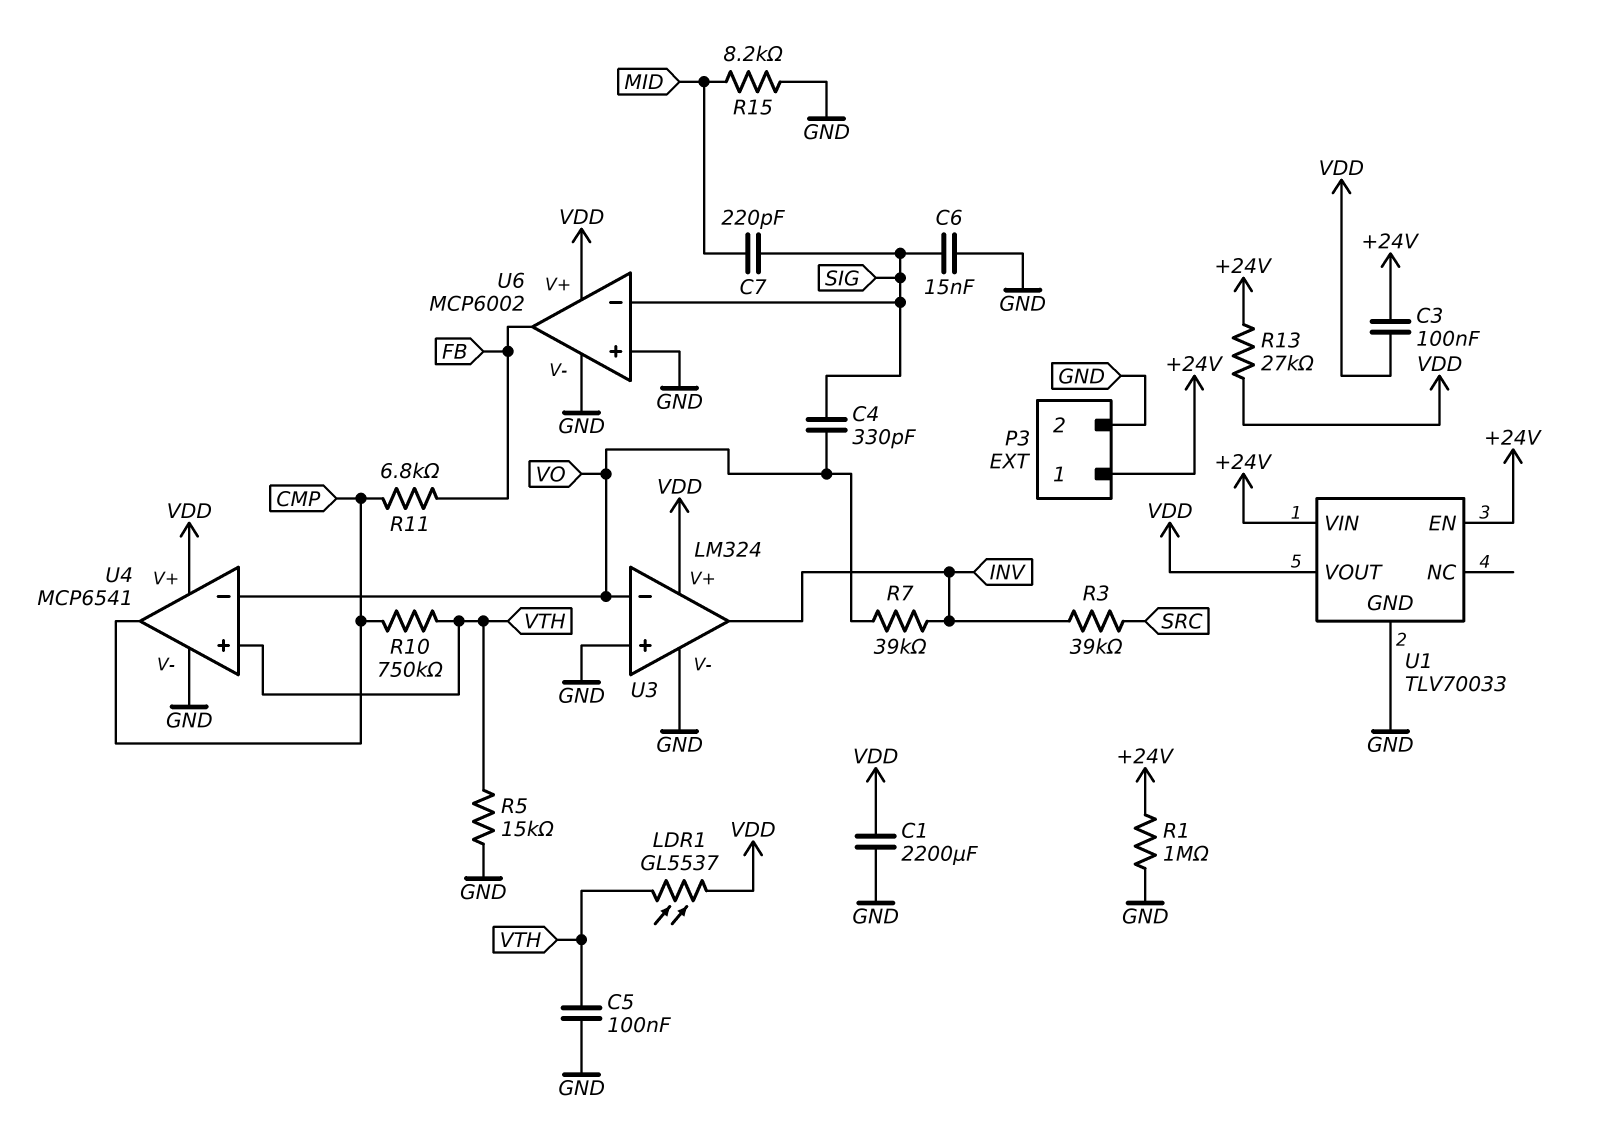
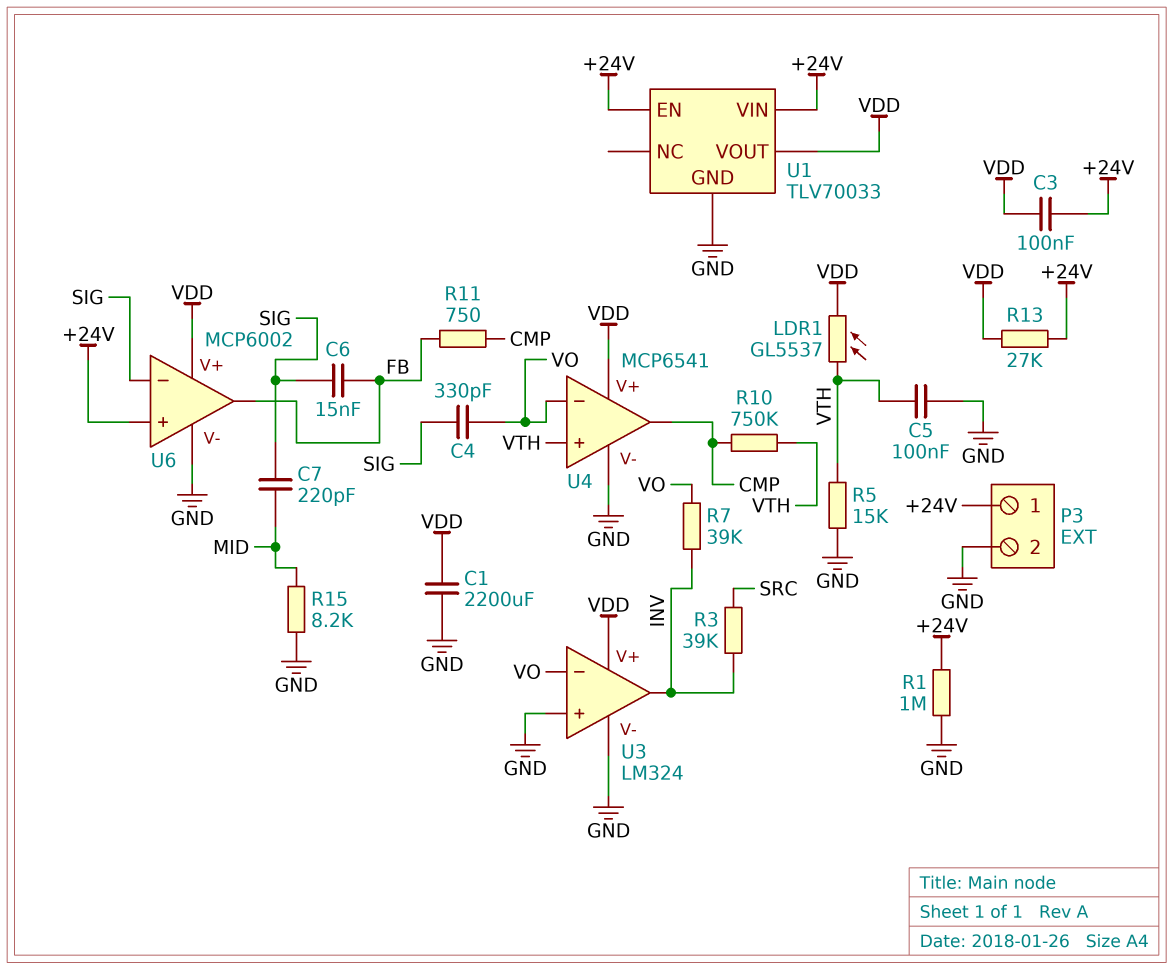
C6: 15nF (GND, SIG) -> 15nF (FB, SIG)
R11: 6.8k (CMP, FB) -> 750 (CMP, FB)
U6 pin in+: GND -> +24V

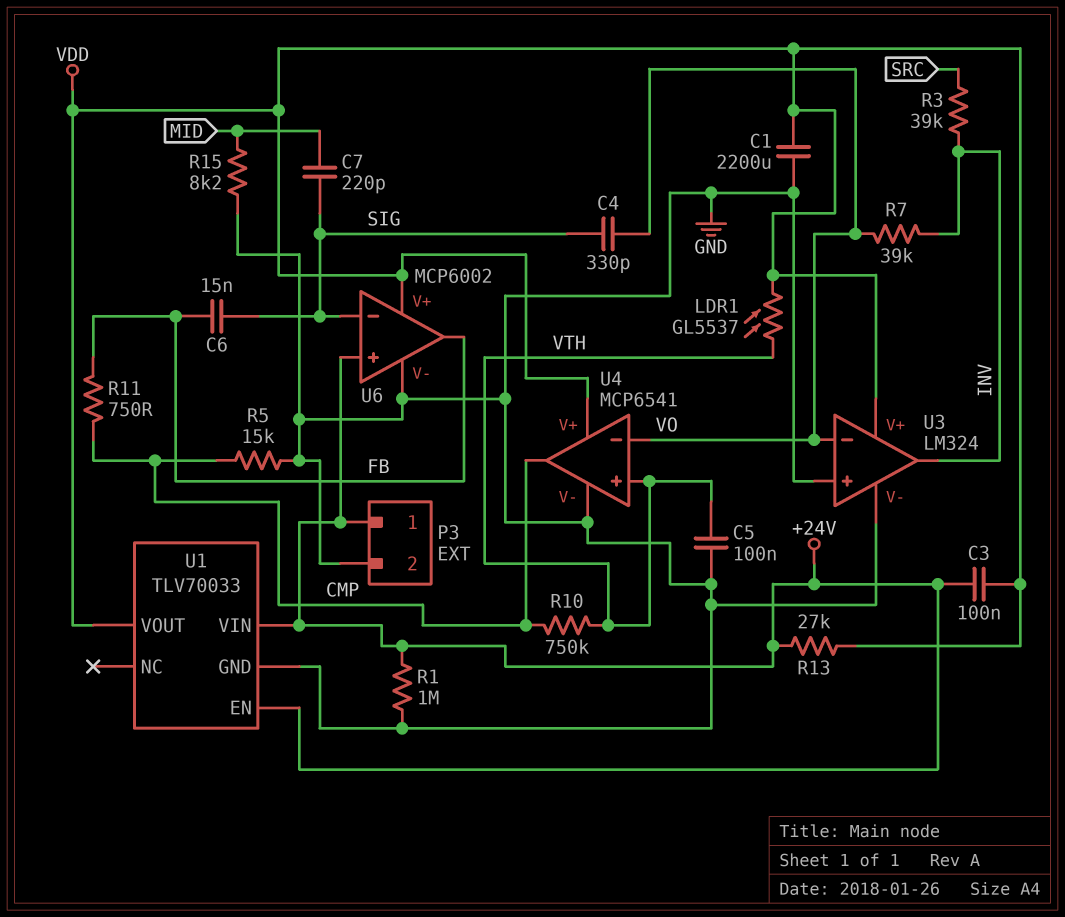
R5: 15k (GND, VTH) -> 15k (CMP, GND)

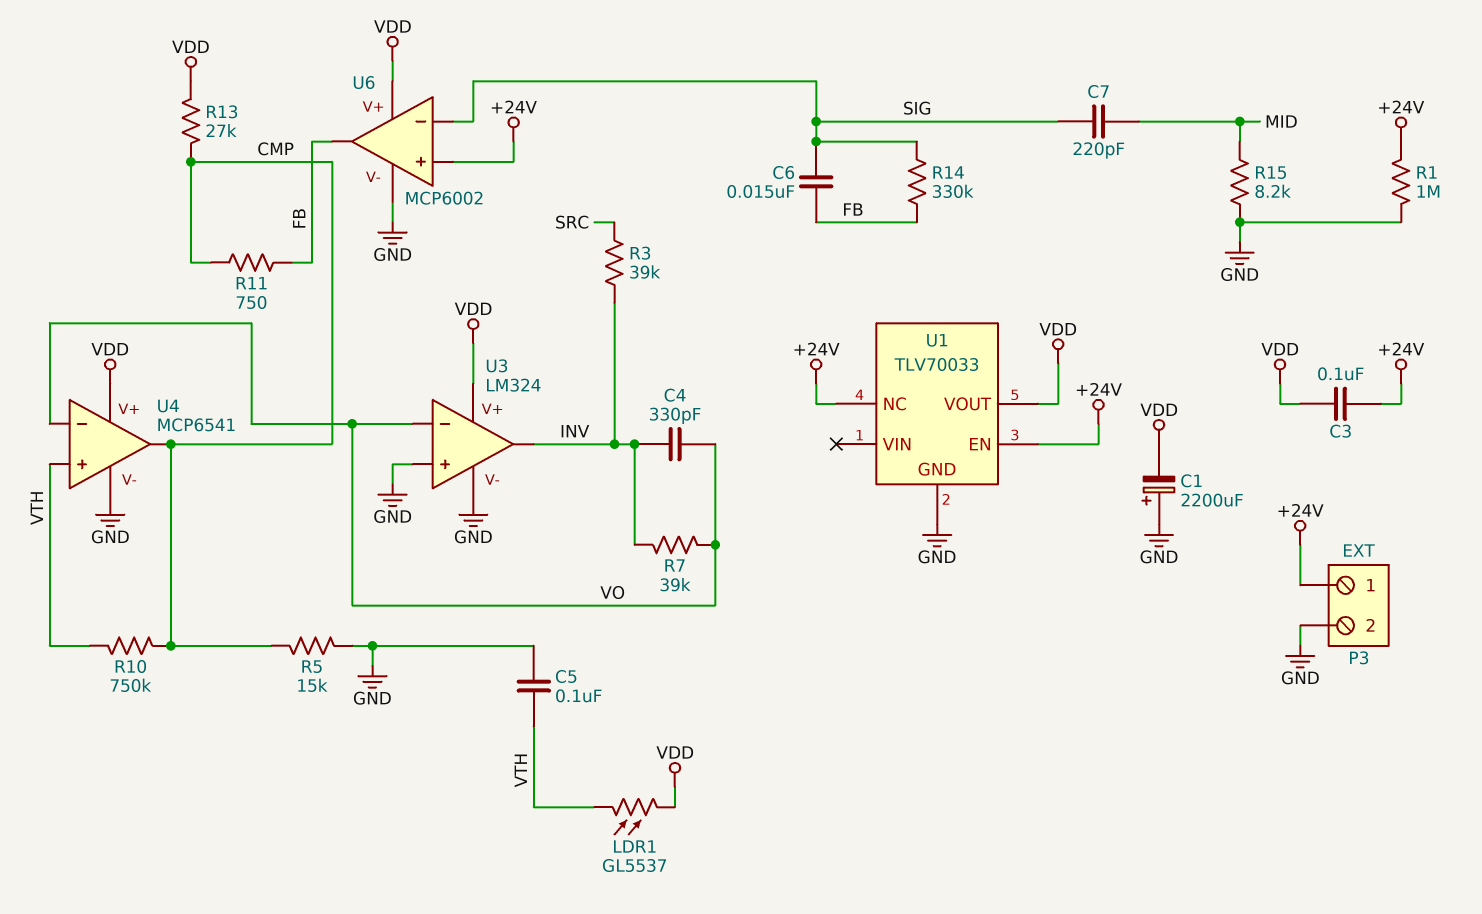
C1: 2200uF (GND, VDD) -> 2200uF (plus GND, minus VDD)
C4: 330pF (SIG, VO) -> 330pF (INV, VO)
R13: 27k (+24V, VDD) -> 27k (CMP, VDD)
R14: none -> 330k (FB, SIG)
U1 pin NC: none -> +24V
U1 pin VIN: +24V -> none

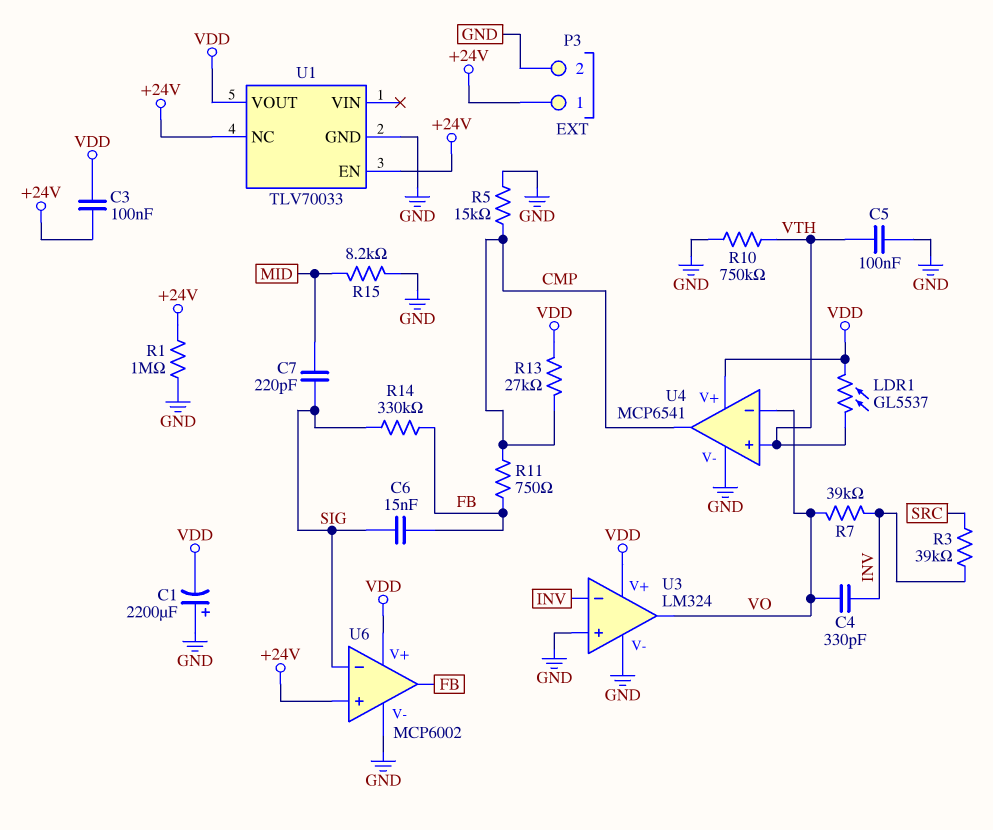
R10: 750k (CMP, VTH) -> 750k (GND, VTH)
U3 pin in-: VO -> INV
U3 pin out: INV -> VO

